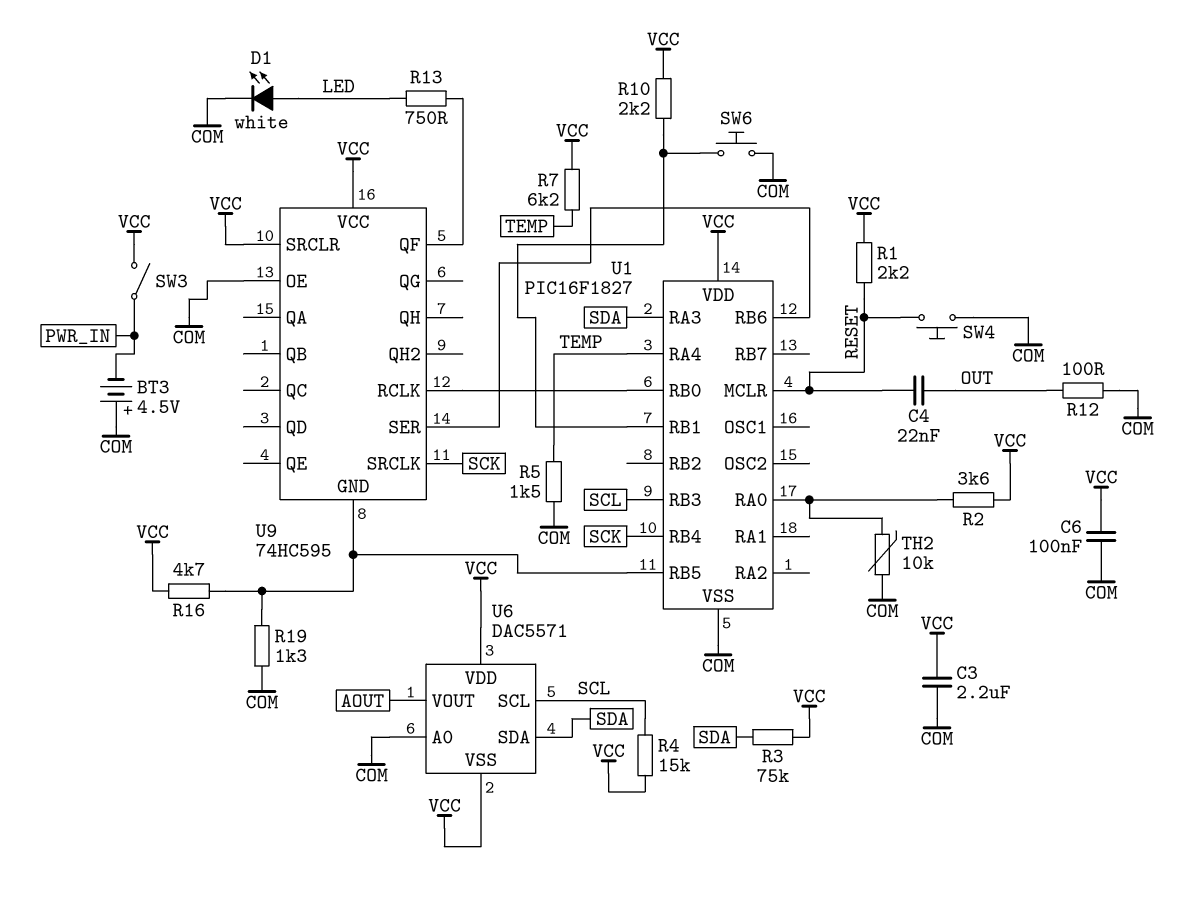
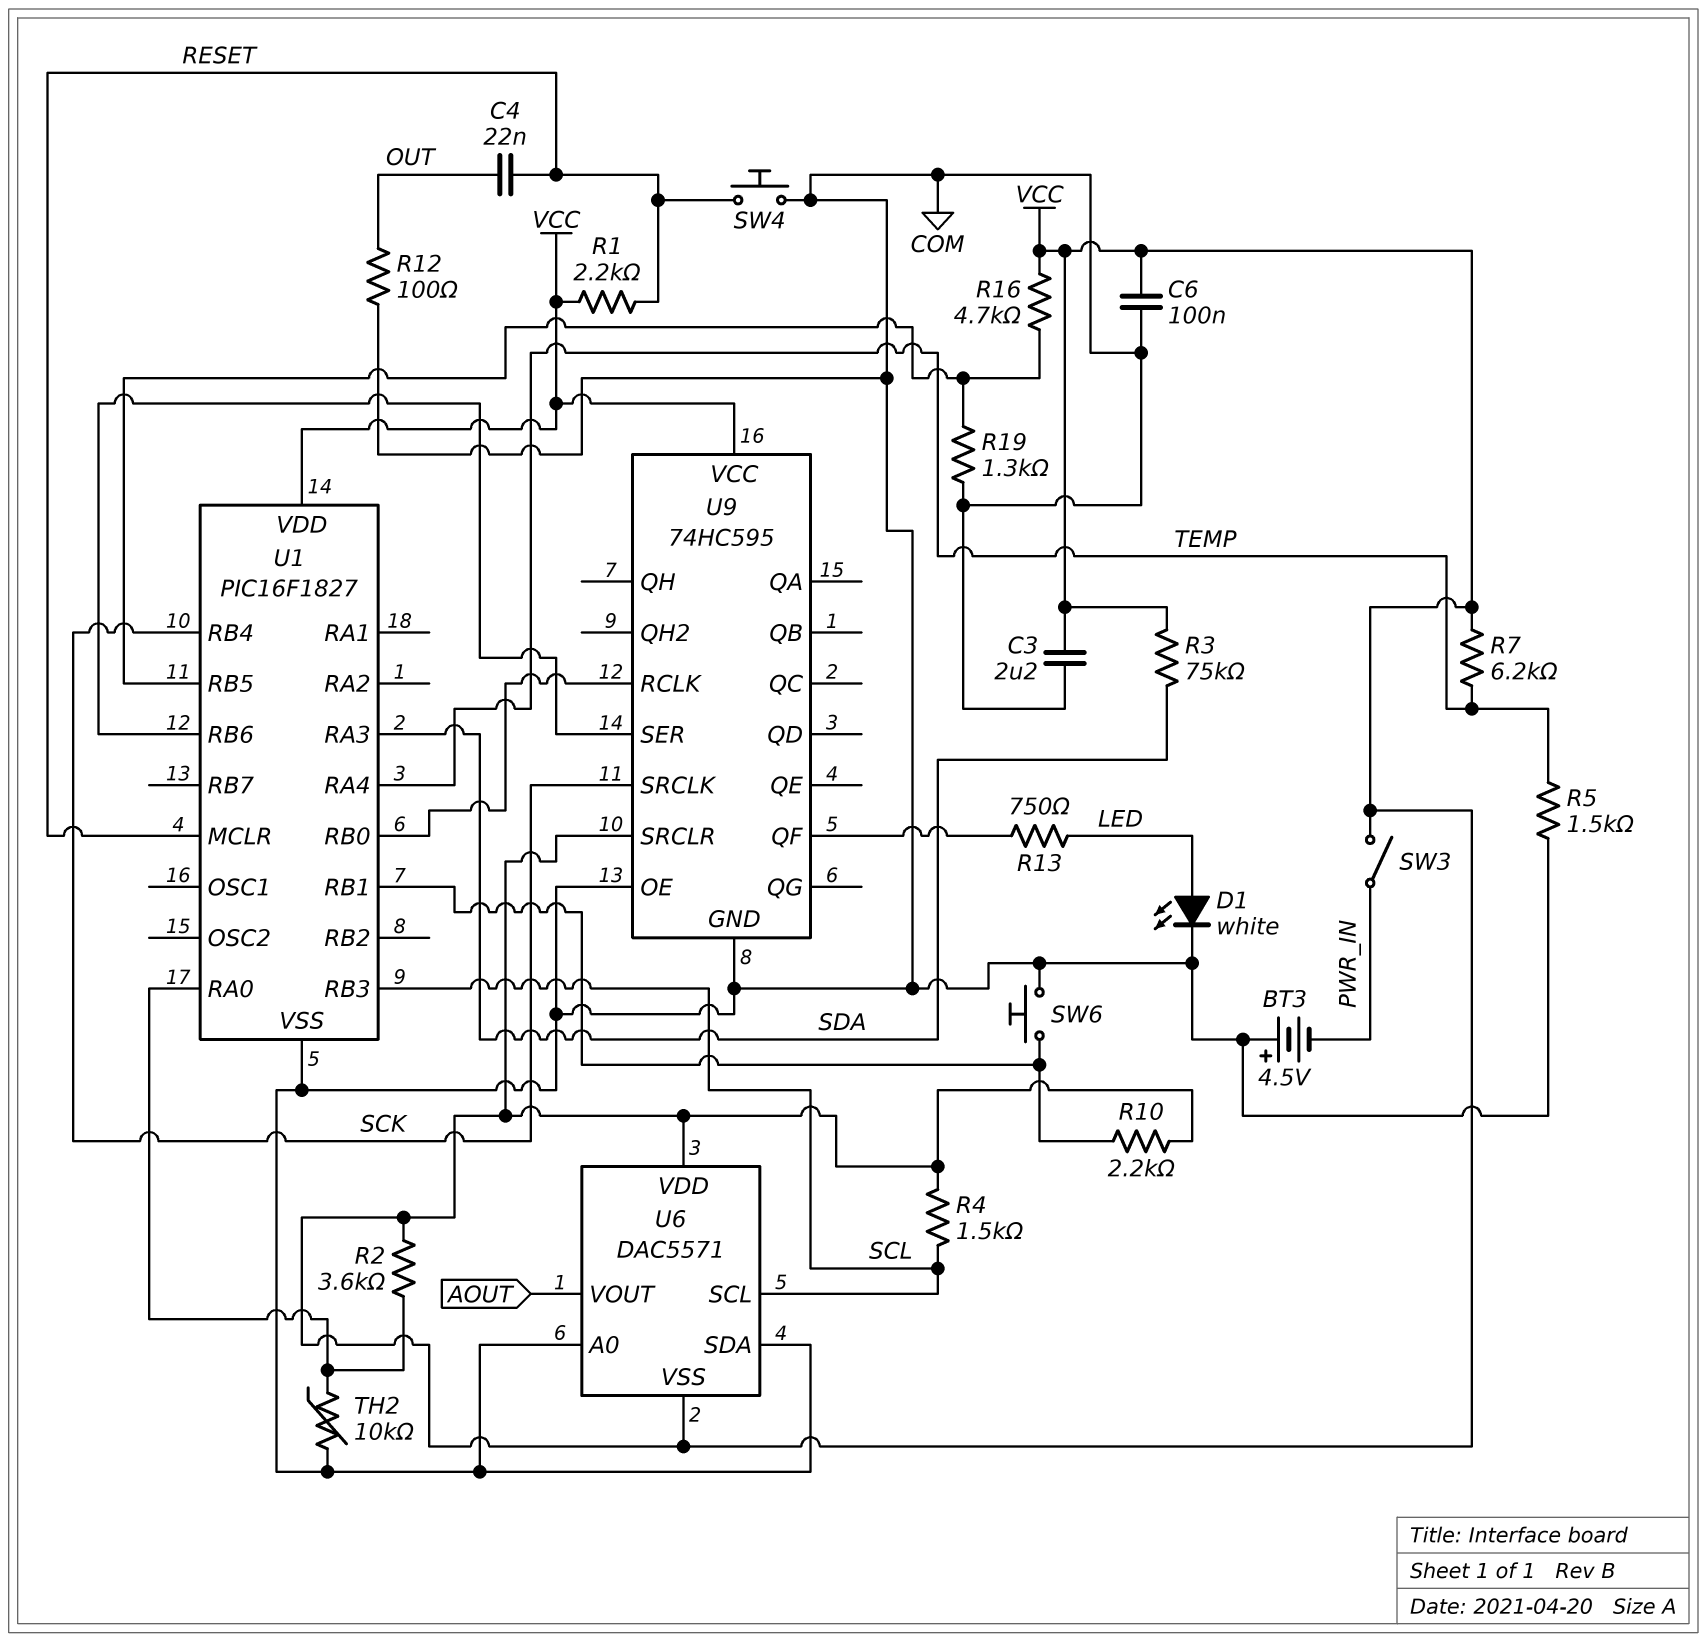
R4: 15k (SCL, VCC) -> 1.5k (SCL, VCC)
U6 pin SDA: SDA -> COM
U9 pin GND: U1/RB5 -> COM

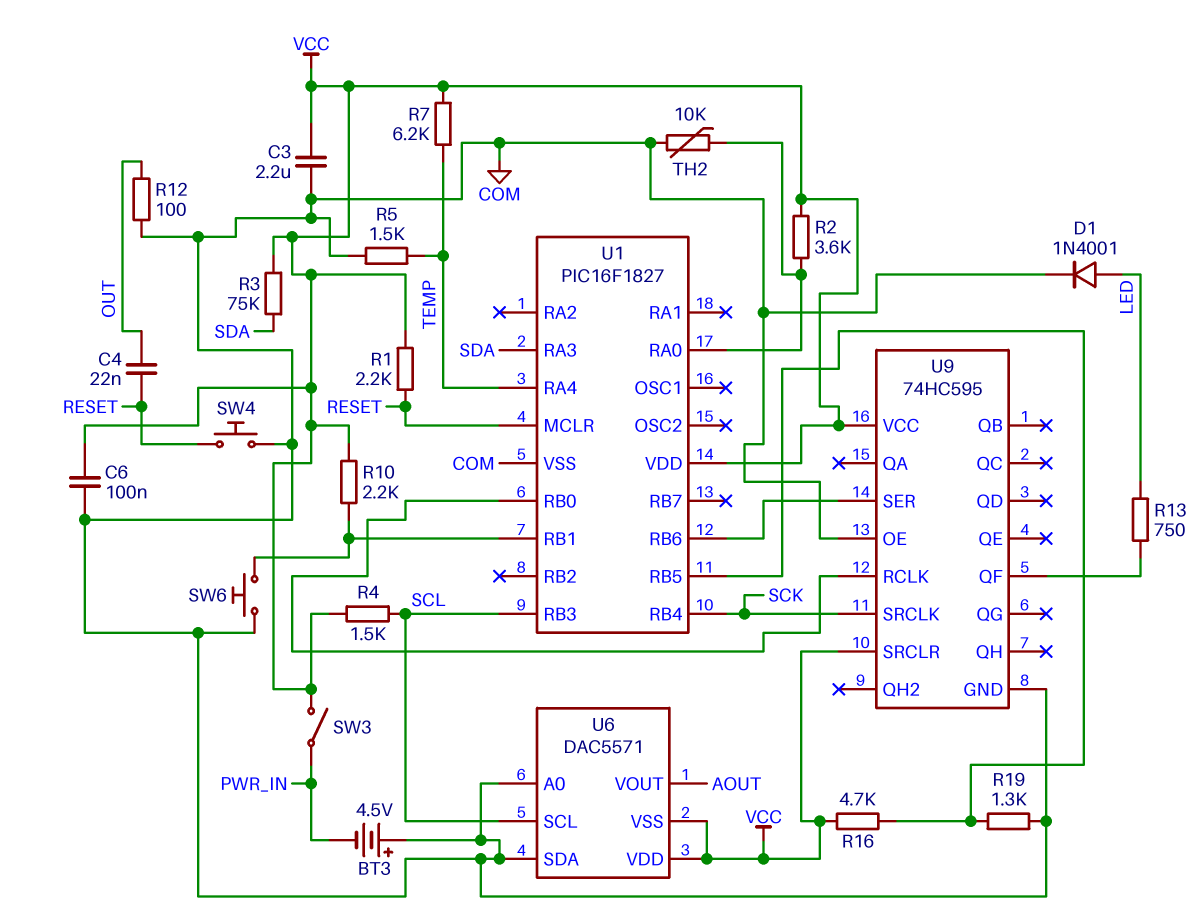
D1: LED white (A LED, K COM) -> diode 1N4001 (A LED, K COM)

